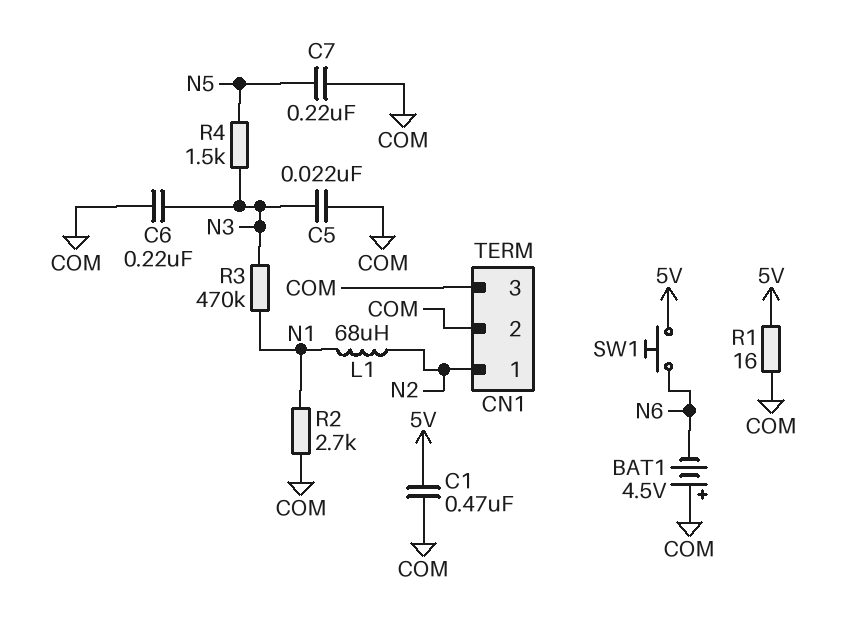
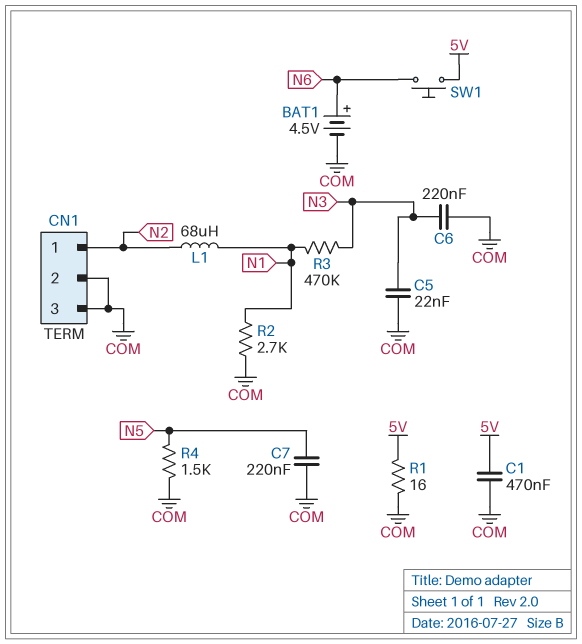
BAT1: 4.5V (plus COM, minus N6) -> 4.5V (plus N6, minus COM)
R4: 1.5k (N3, N5) -> 1.5k (COM, N5)

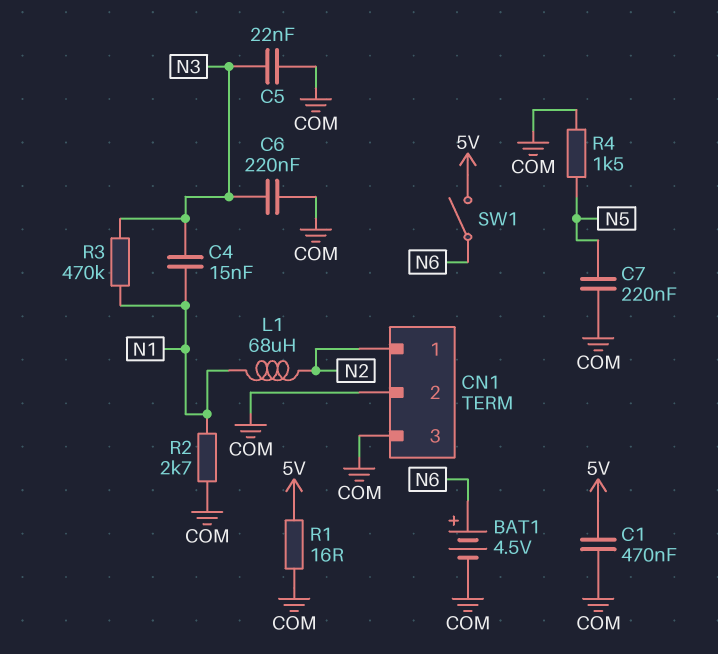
C4: none -> 15nF (N1, N3)
SW1: button (5V, N6) -> switch (5V, N6)

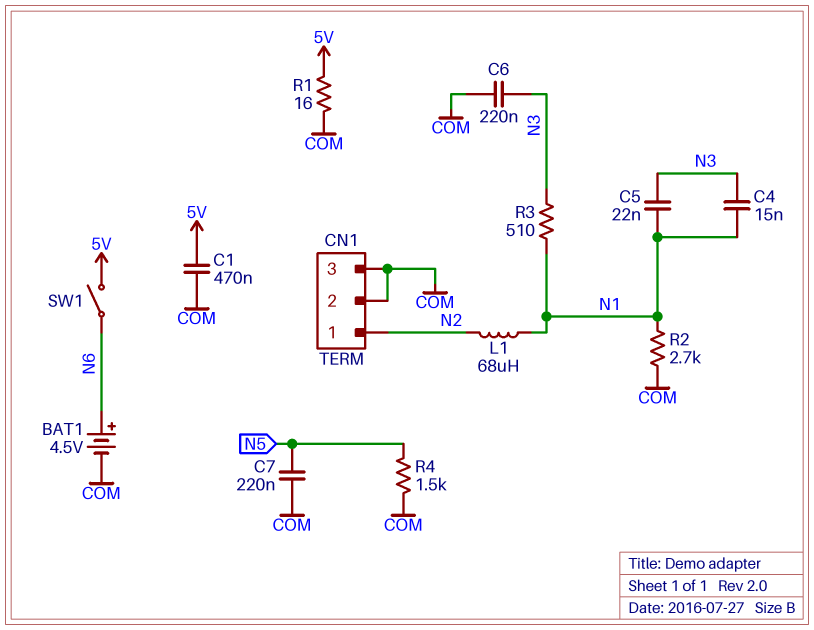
C5: 22nF (COM, N3) -> 22nF (N1, N3)
R3: 470k (N1, N3) -> 510 (N1, N3)

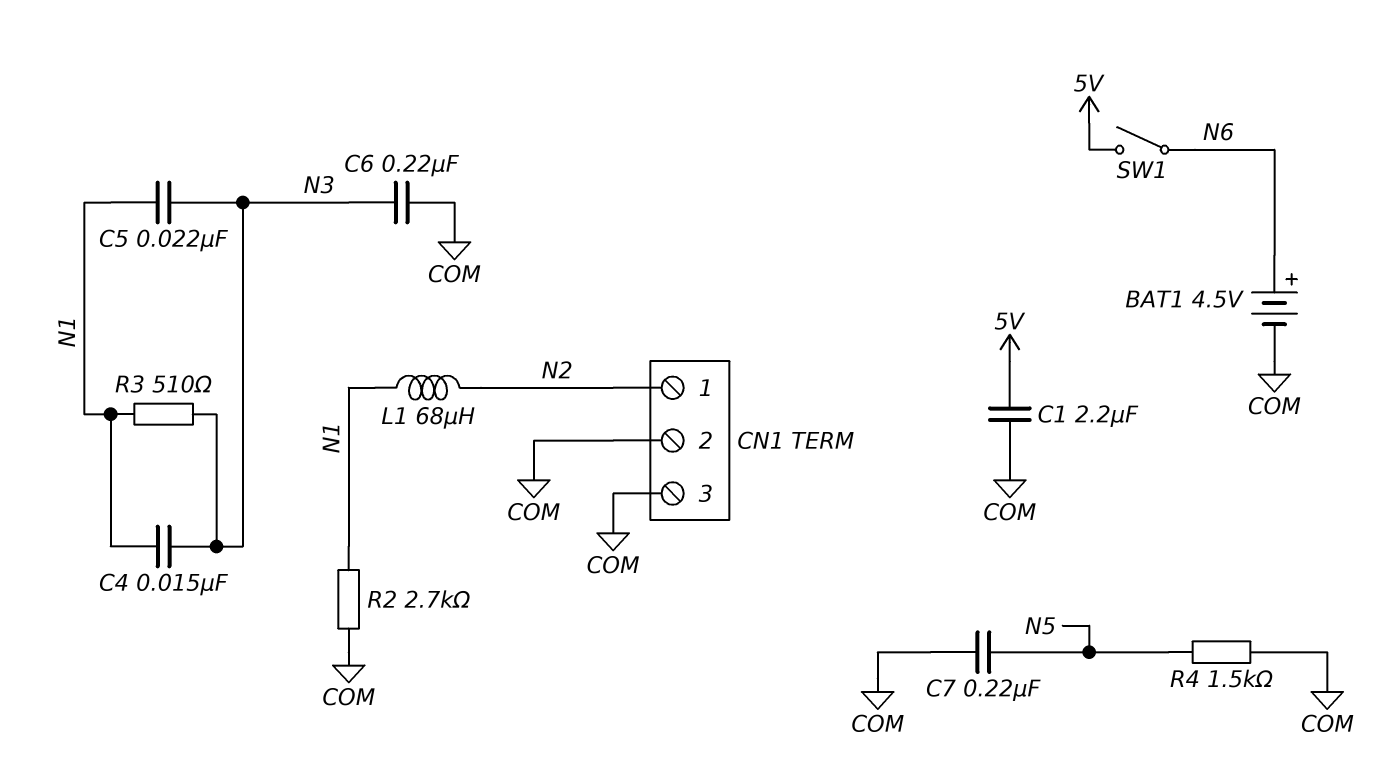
C1: 470nF (5V, COM) -> 2.2uF (5V, COM)
R1: 16 (5V, COM) -> none

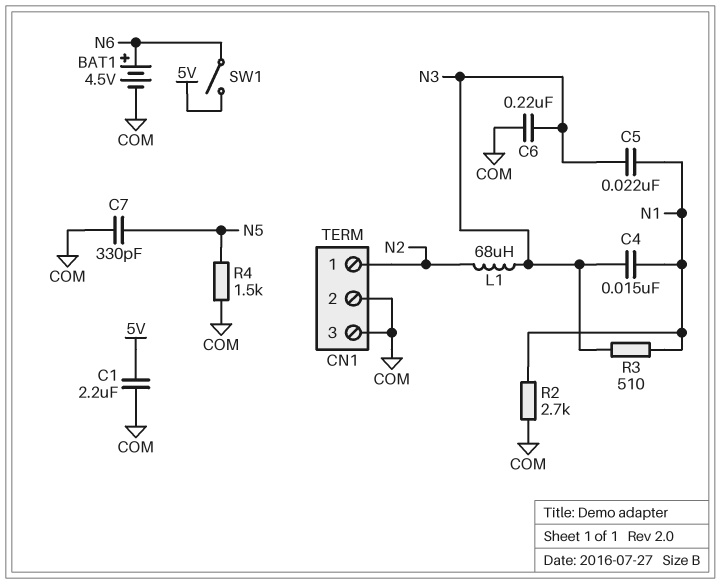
C7: 220nF (COM, N5) -> 330pF (COM, N5)
L1: 68uH (N1, N2) -> 68uH (N2, N3)

